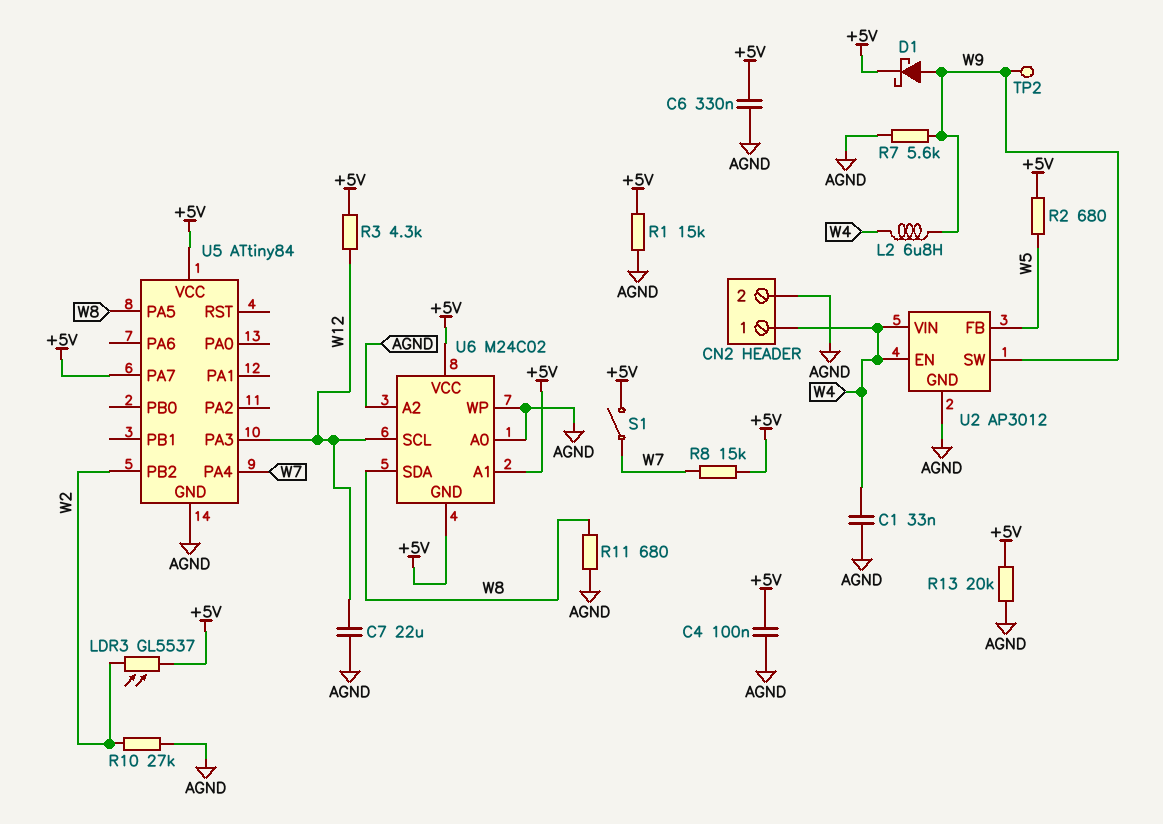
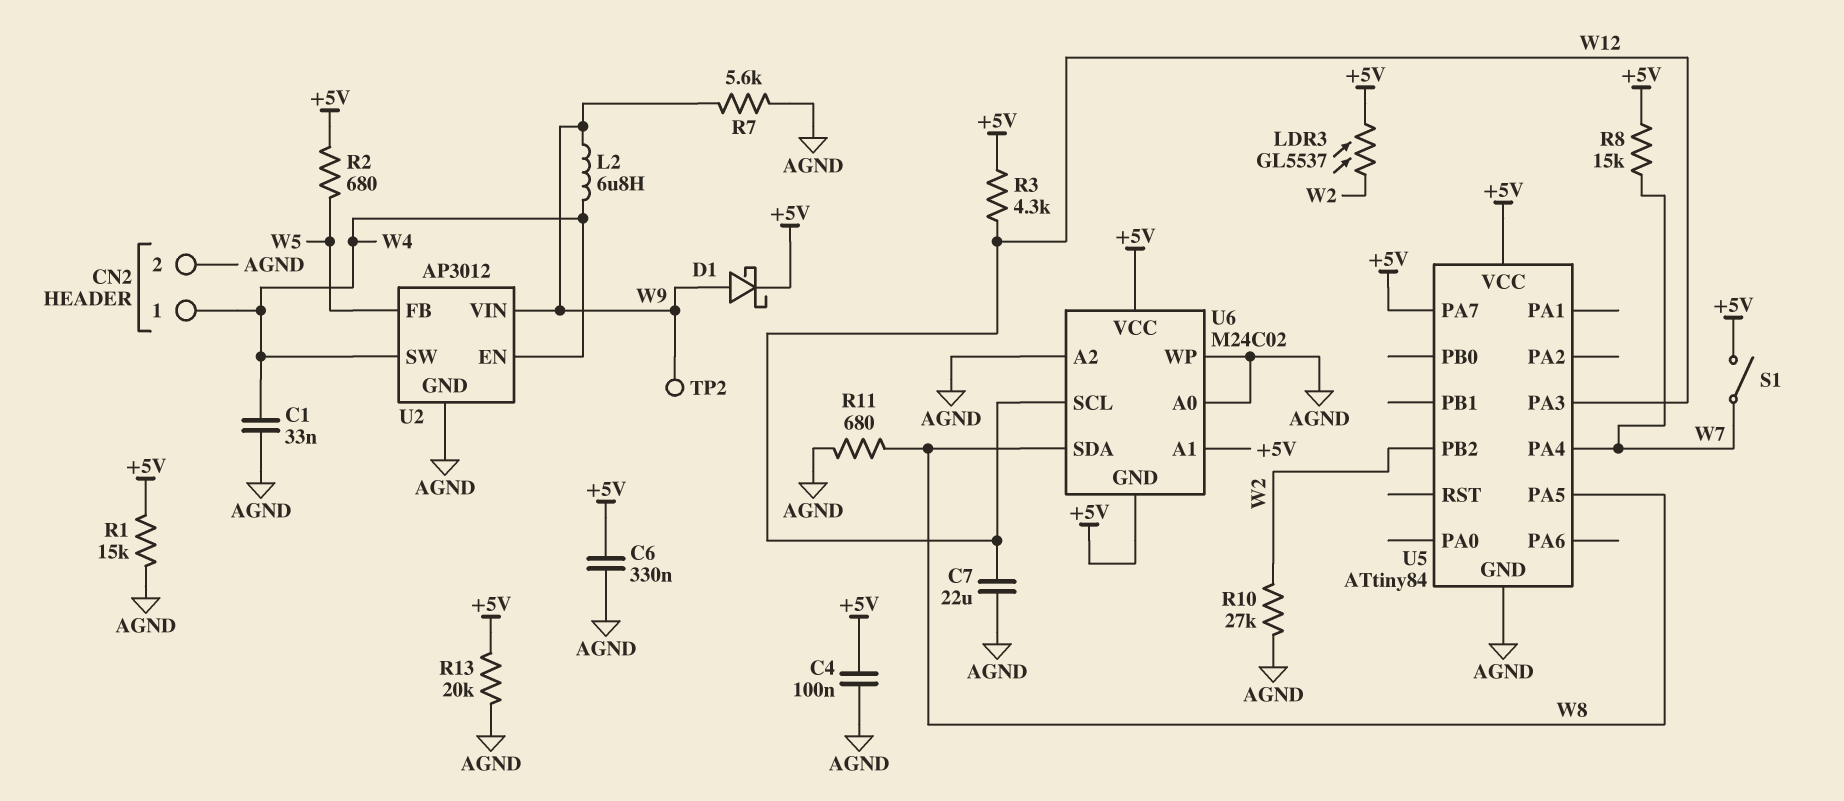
U2 pin SW: W9 -> W4
U2 pin VIN: W4 -> W9

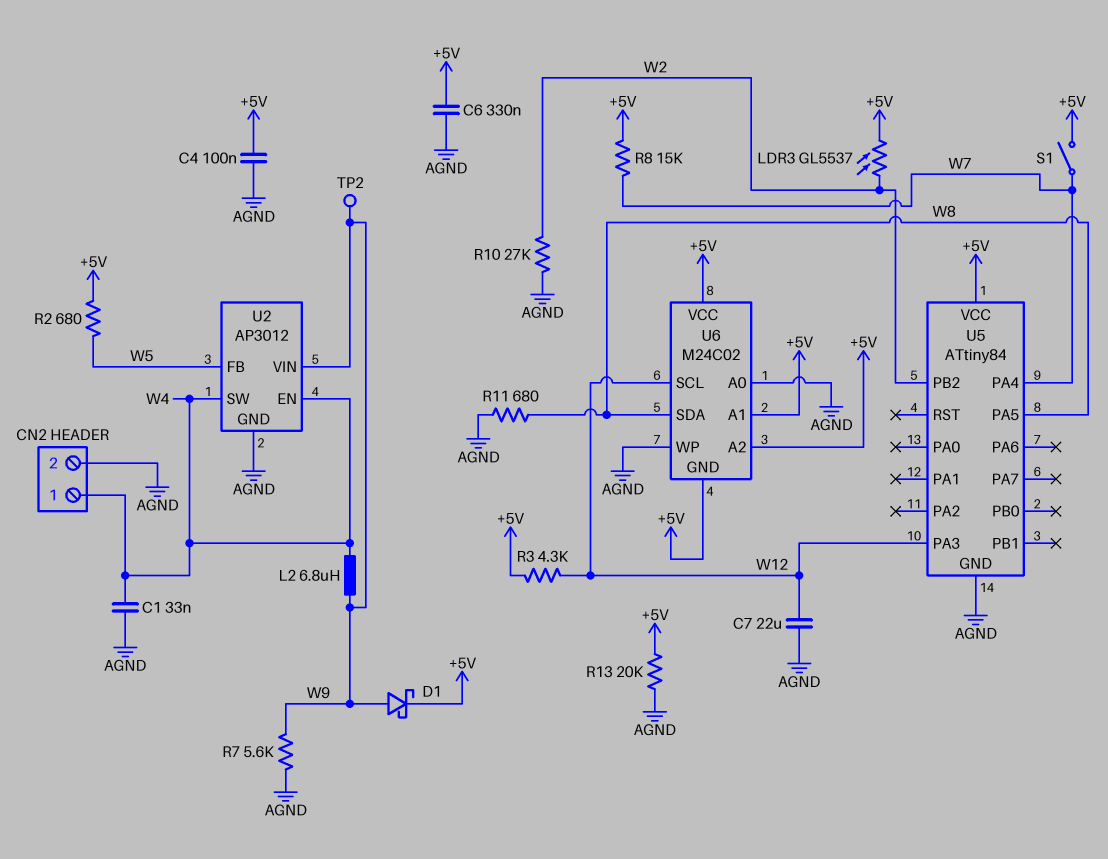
R1: 15k (+5V, AGND) -> none
U5 pin PA7: +5V -> none
U6 pin A2: AGND -> +5V

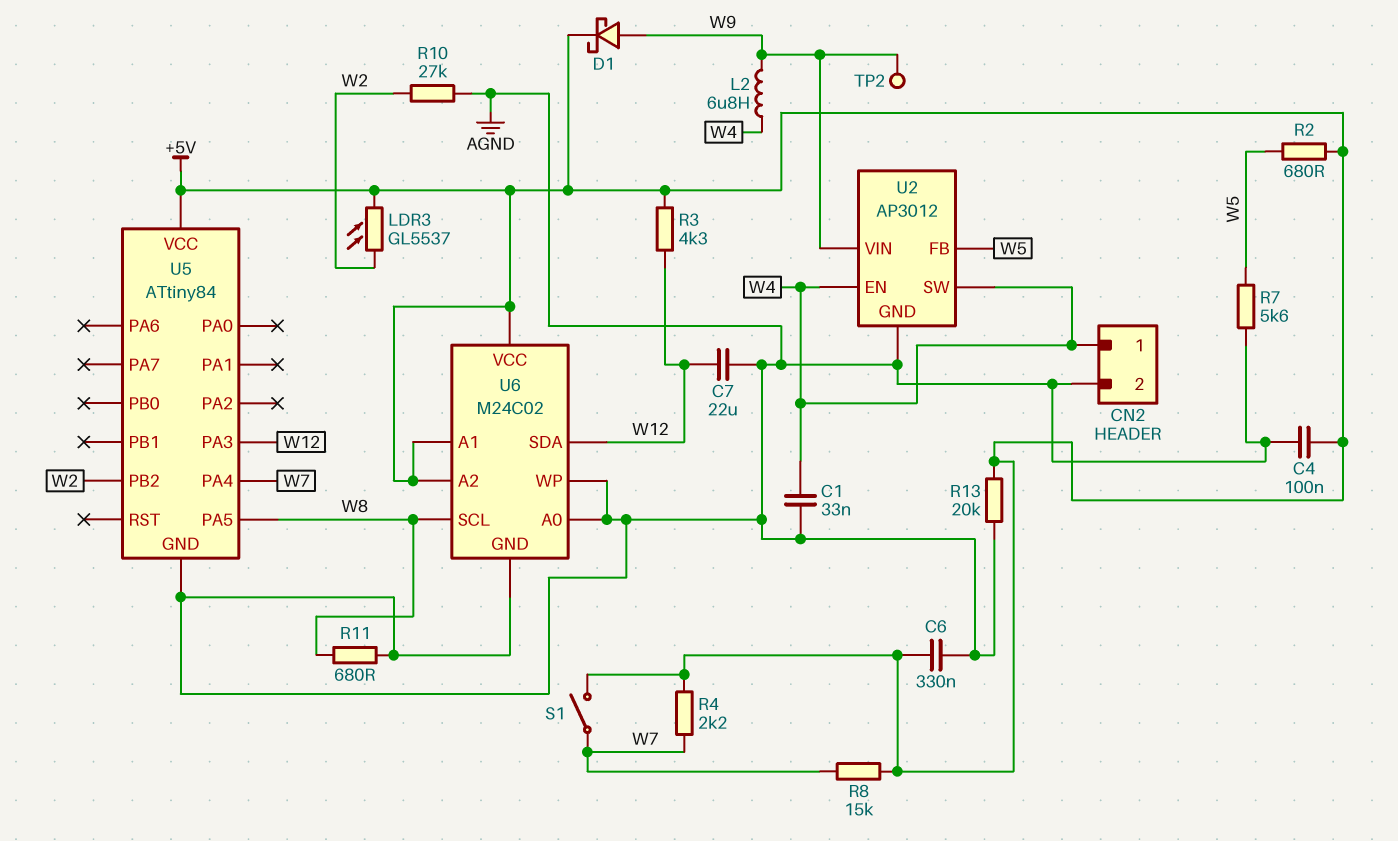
R4: none -> 2.2k (+5V, W7)
R7: 5.6k (AGND, W9) -> 5.6k (AGND, W5)
U6 pin GND: +5V -> AGND
U6 pin SCL: W12 -> W8
U6 pin SDA: W8 -> W12

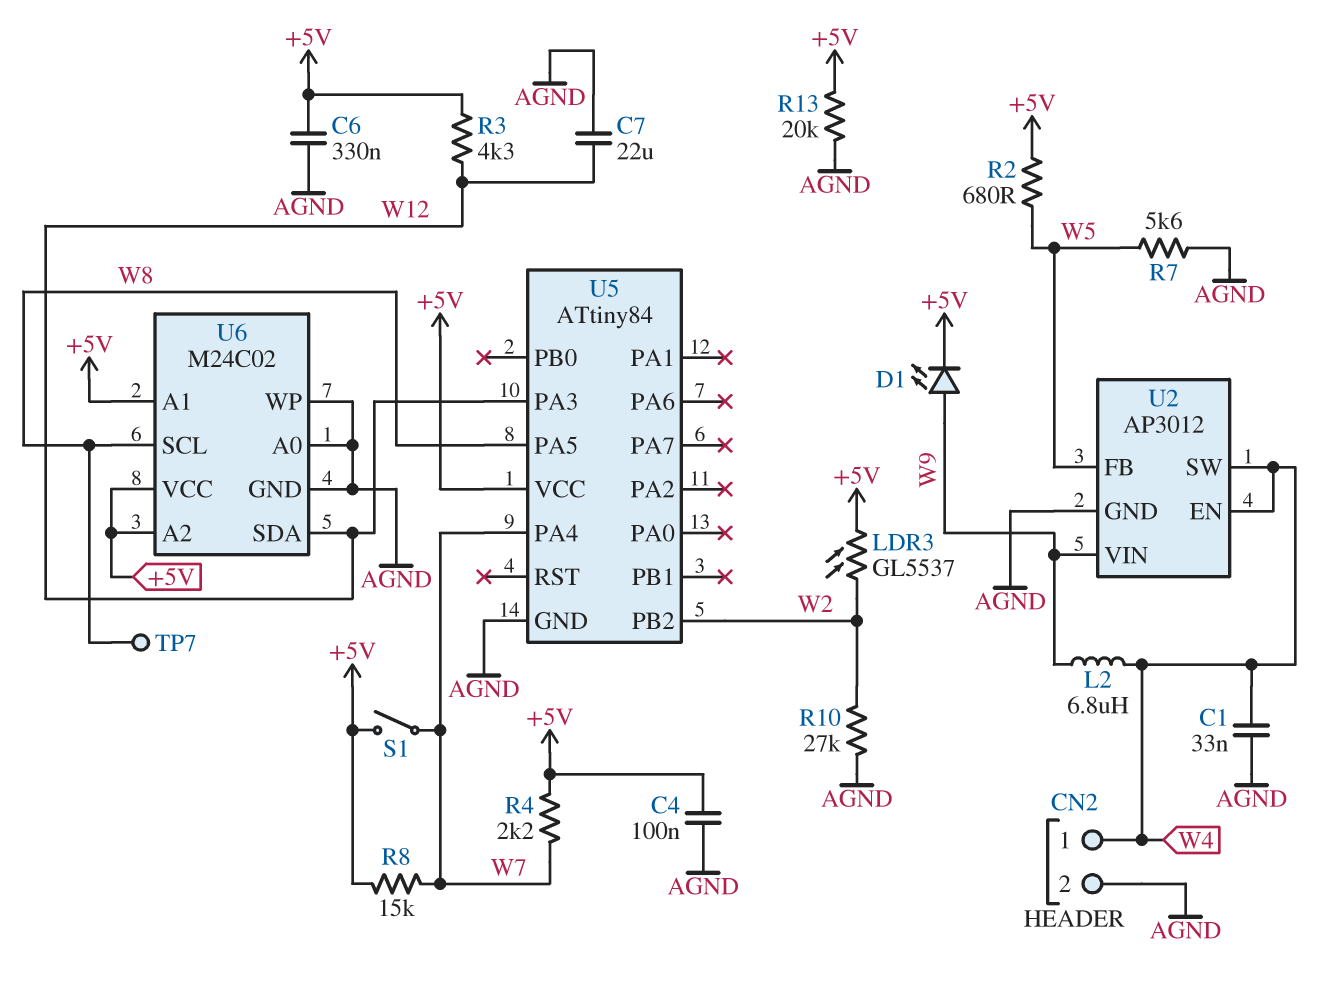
D1: schottky (A W9, K +5V) -> LED (A W9, K +5V)
R11: 680 (AGND, W8) -> none
TP2: test point (W9) -> none
TP7: none -> test point (W8)

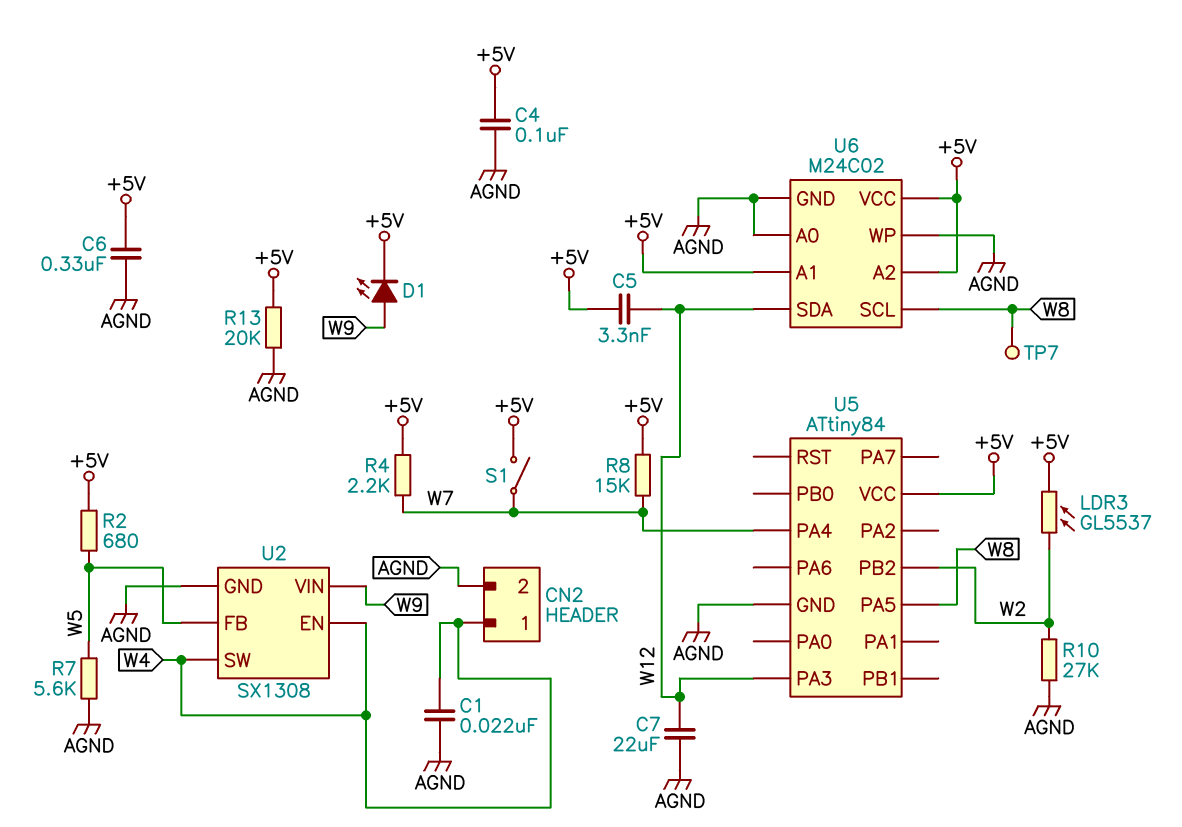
C1: 33nF (AGND, W4) -> 22nF (AGND, W4)
C5: none -> 3.3nF (+5V, W12)
L2: 6.8uH (W4, W9) -> none
R3: 4.3k (+5V, W12) -> none
U2: AP3012 -> SX1308

